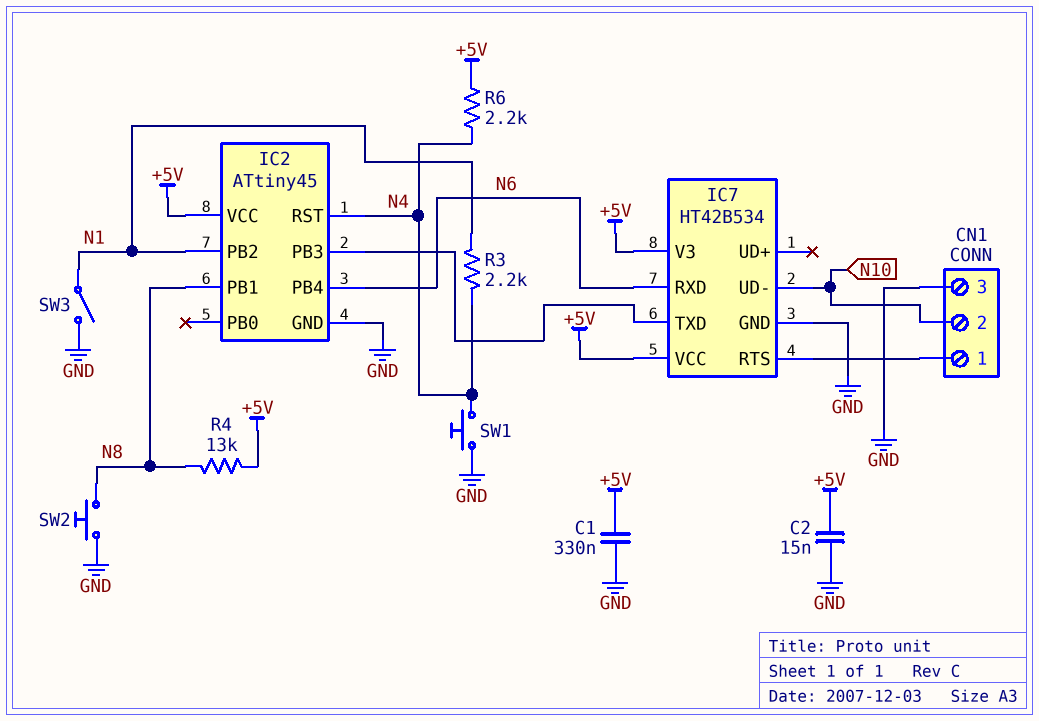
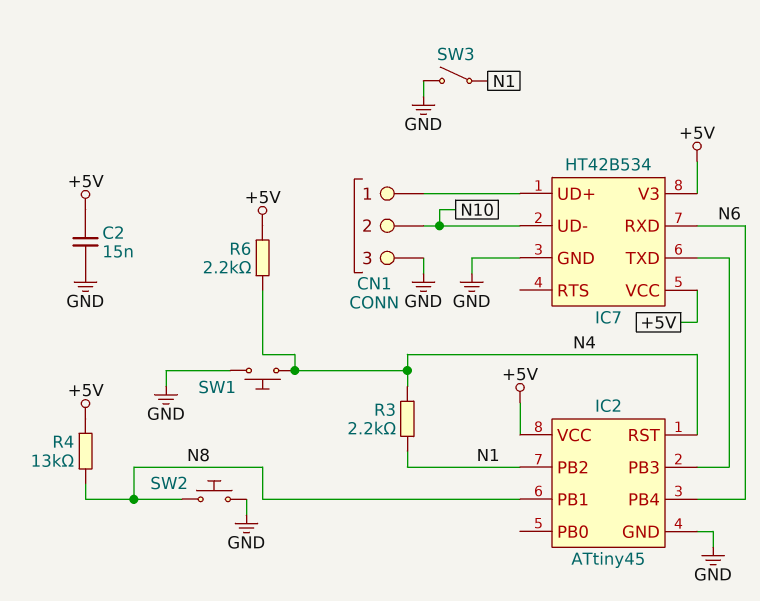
C1: 330nF (+5V, GND) -> none
IC7 pin RTS: CN1/1 -> none
IC7 pin UD+: none -> CN1/1

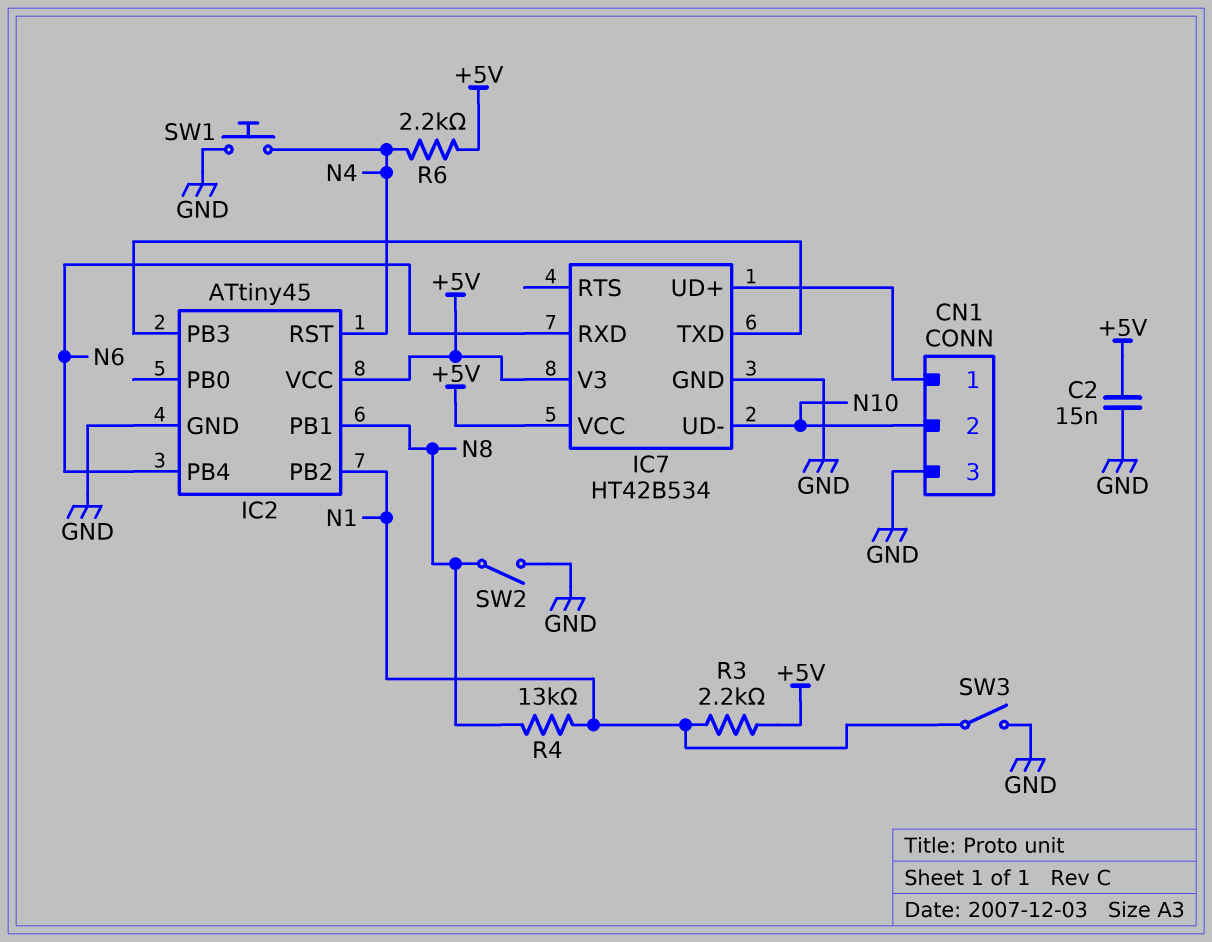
R3: 2.2k (N1, N4) -> 2.2k (+5V, N1)
R4: 13k (+5V, N8) -> 13k (N1, N8)
SW2: button (GND, N8) -> switch (GND, N8)

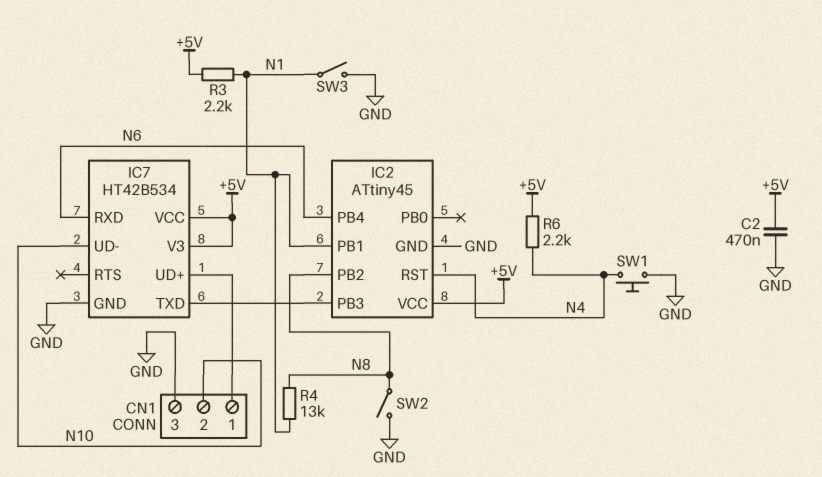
C2: 15nF (+5V, GND) -> 470nF (+5V, GND)
IC2 pin PB1: N8 -> N1
IC2 pin PB2: N1 -> N8

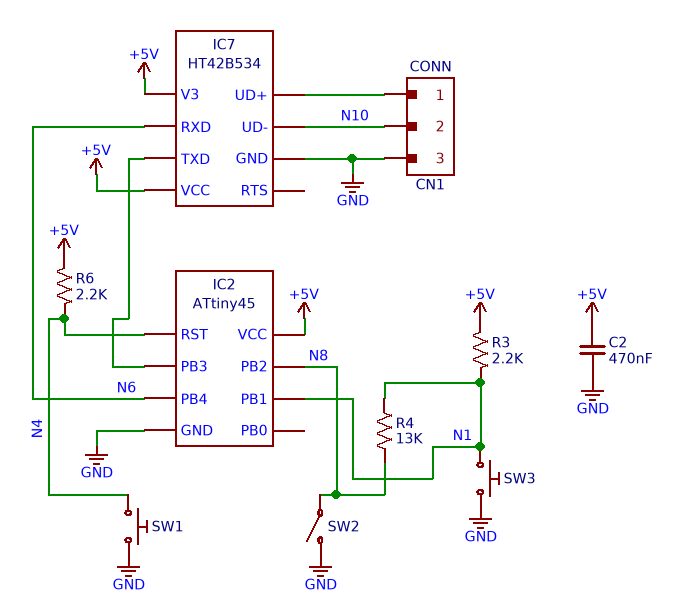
SW3: switch (GND, N1) -> button (GND, N1)

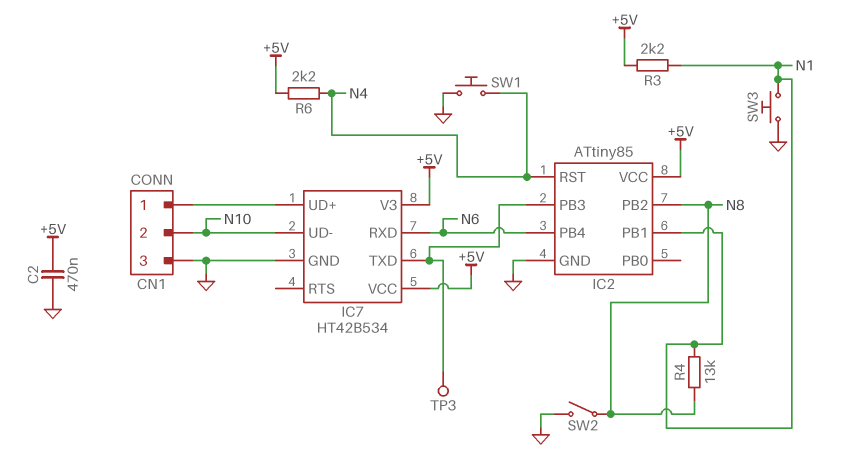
IC2: ATtiny45 -> ATtiny85
TP3: none -> test point (IC2/PB3)

